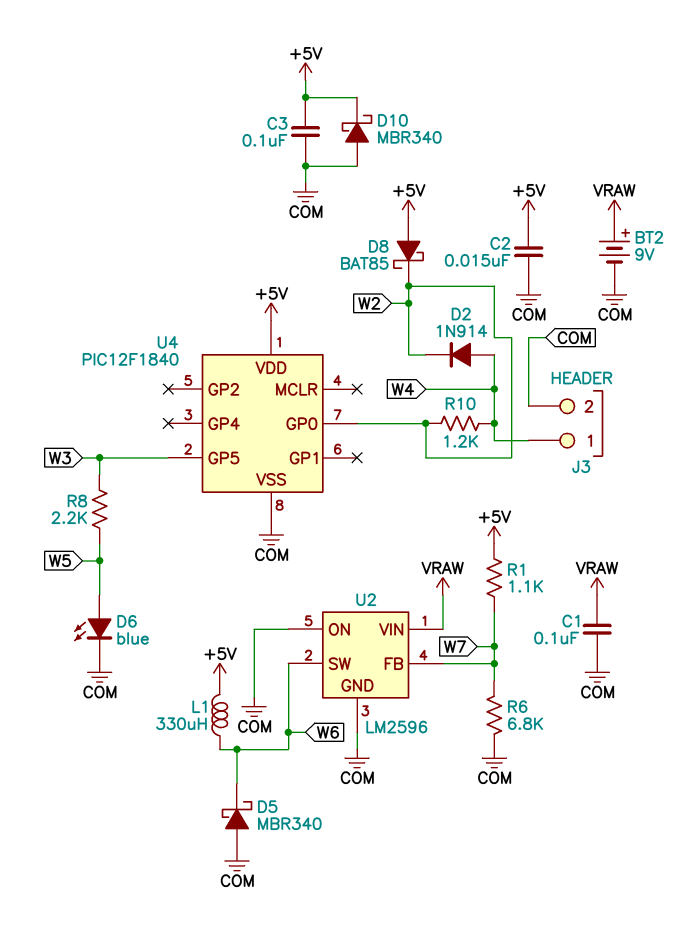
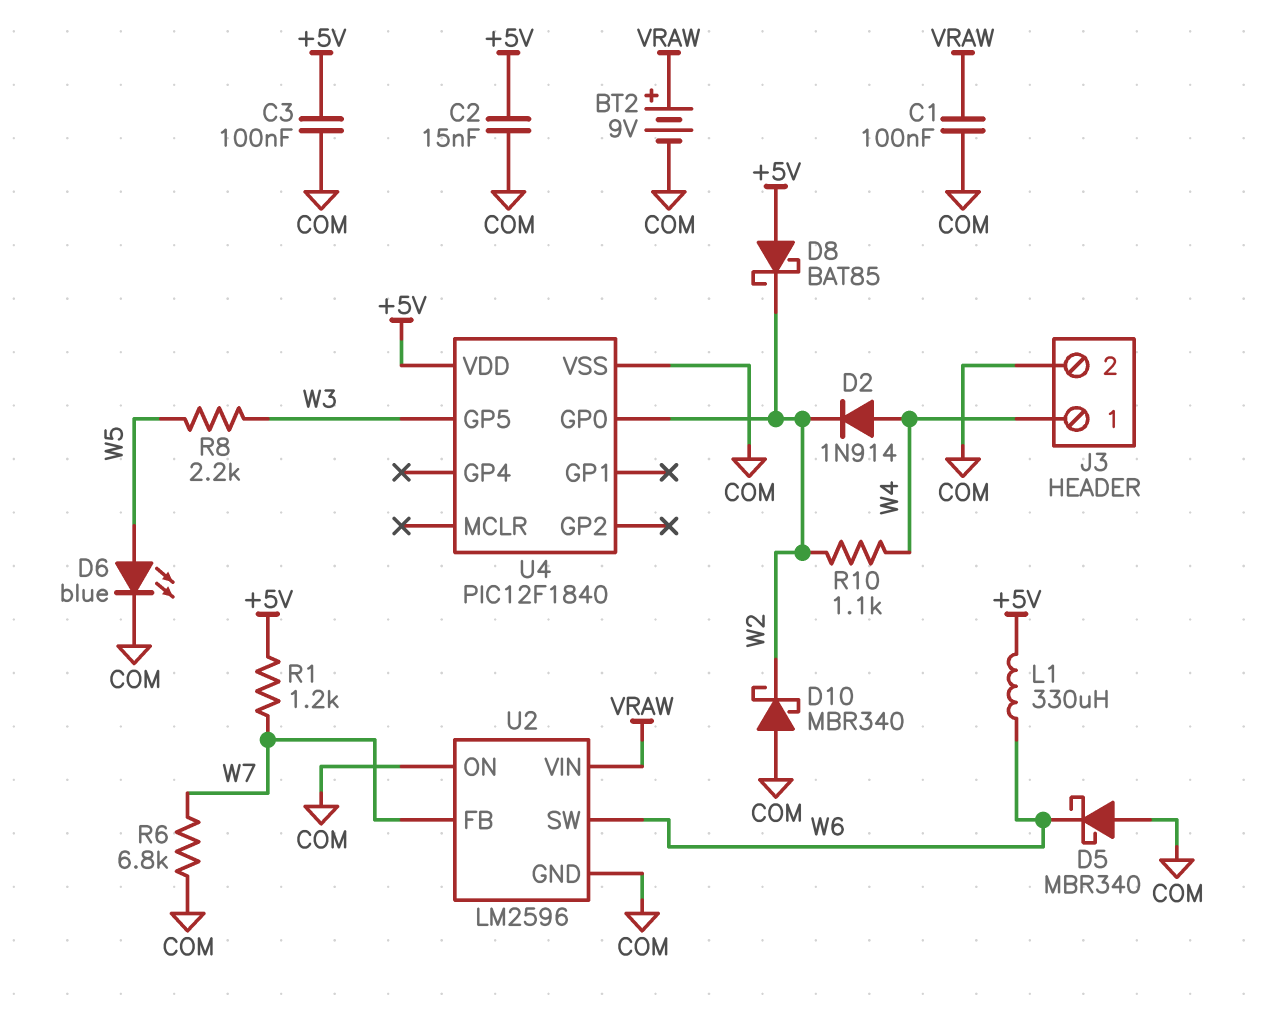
D10: schottky MBR340 (A COM, K +5V) -> schottky MBR340 (A COM, K W2)
R1: 1.1k (+5V, W7) -> 1.2k (+5V, W7)
R10: 1.2k (W2, W4) -> 1.1k (W2, W4)

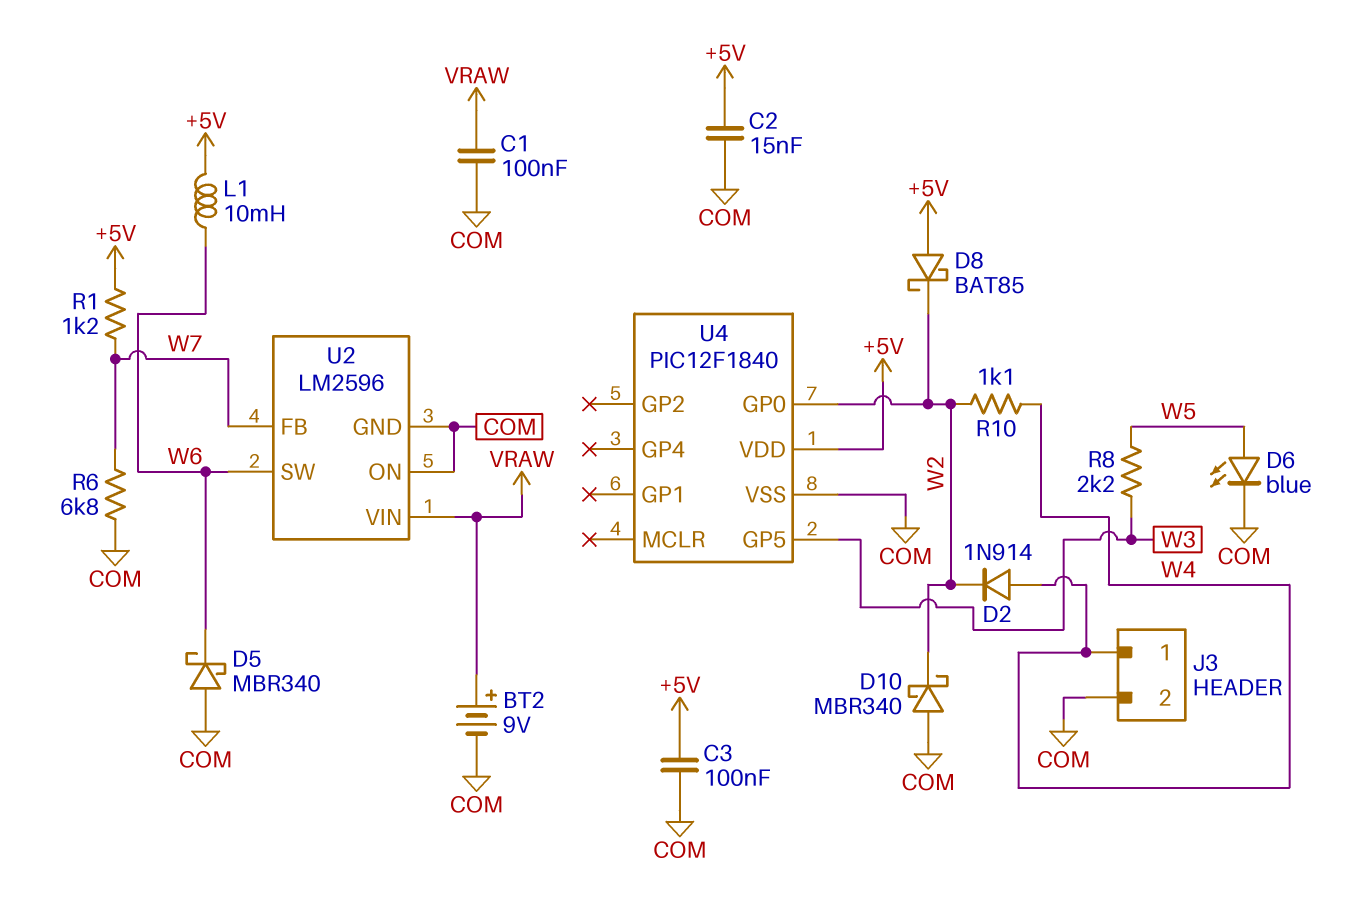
L1: 330uH (+5V, W6) -> 10mH (+5V, W6)

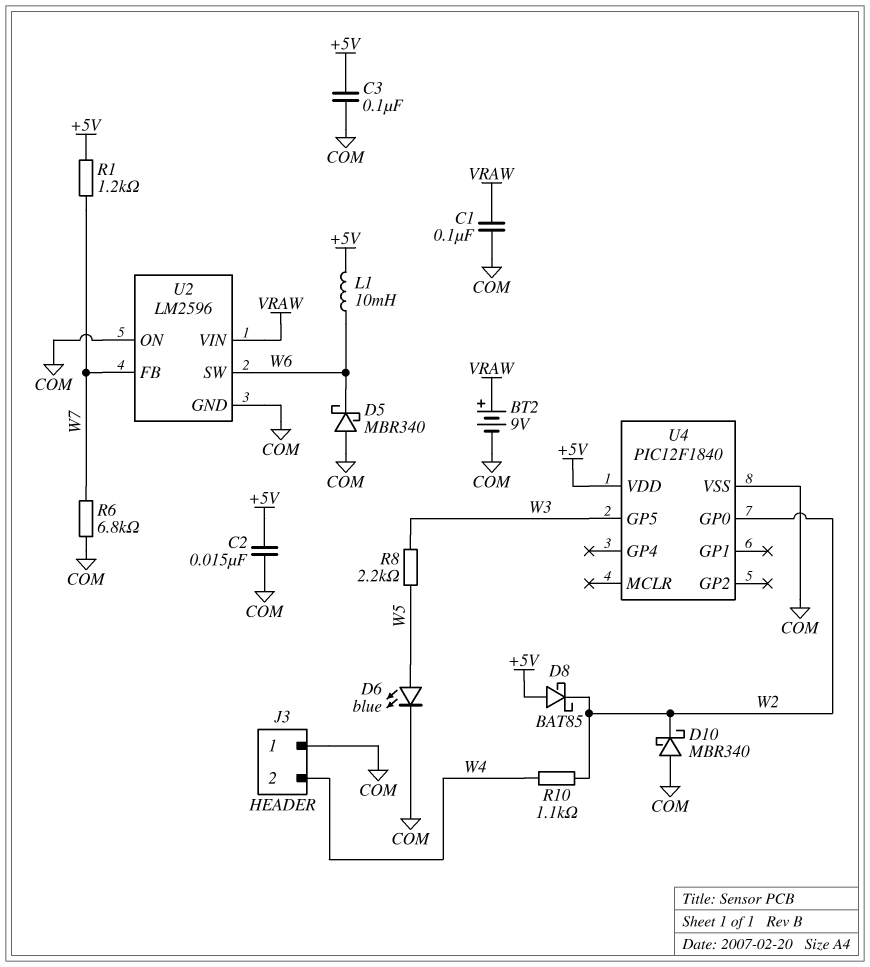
D2: diode 1N914 (A W4, K W2) -> none
J3 pin 1: W4 -> COM
J3 pin 2: COM -> W4

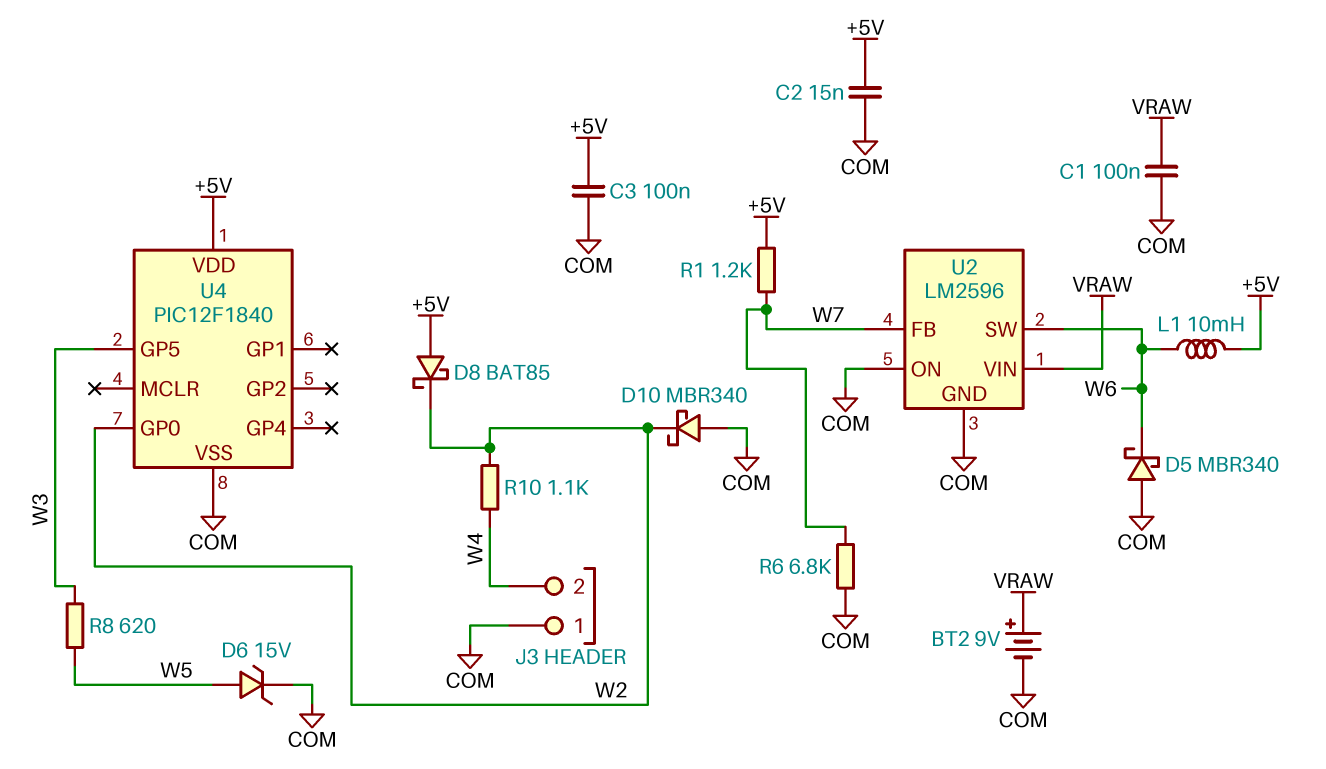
D6: LED blue (A W5, K COM) -> zener 15V (A W5, K COM)
R8: 2.2k (W3, W5) -> 620 (W3, W5)

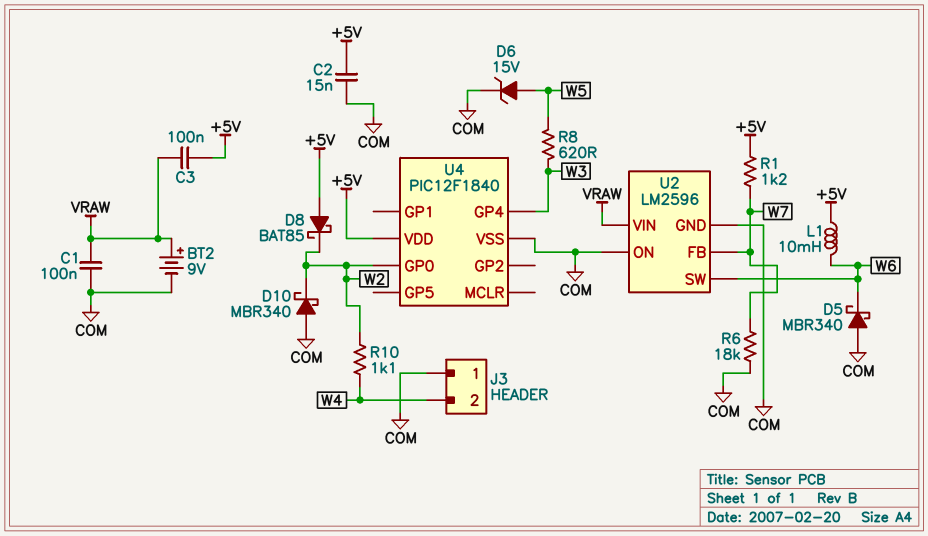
C3: 100nF (+5V, COM) -> 100nF (+5V, VRAW)
R6: 6.8k (COM, W7) -> 18k (COM, W7)
U4 pin GP4: none -> W3
U4 pin GP5: W3 -> none

